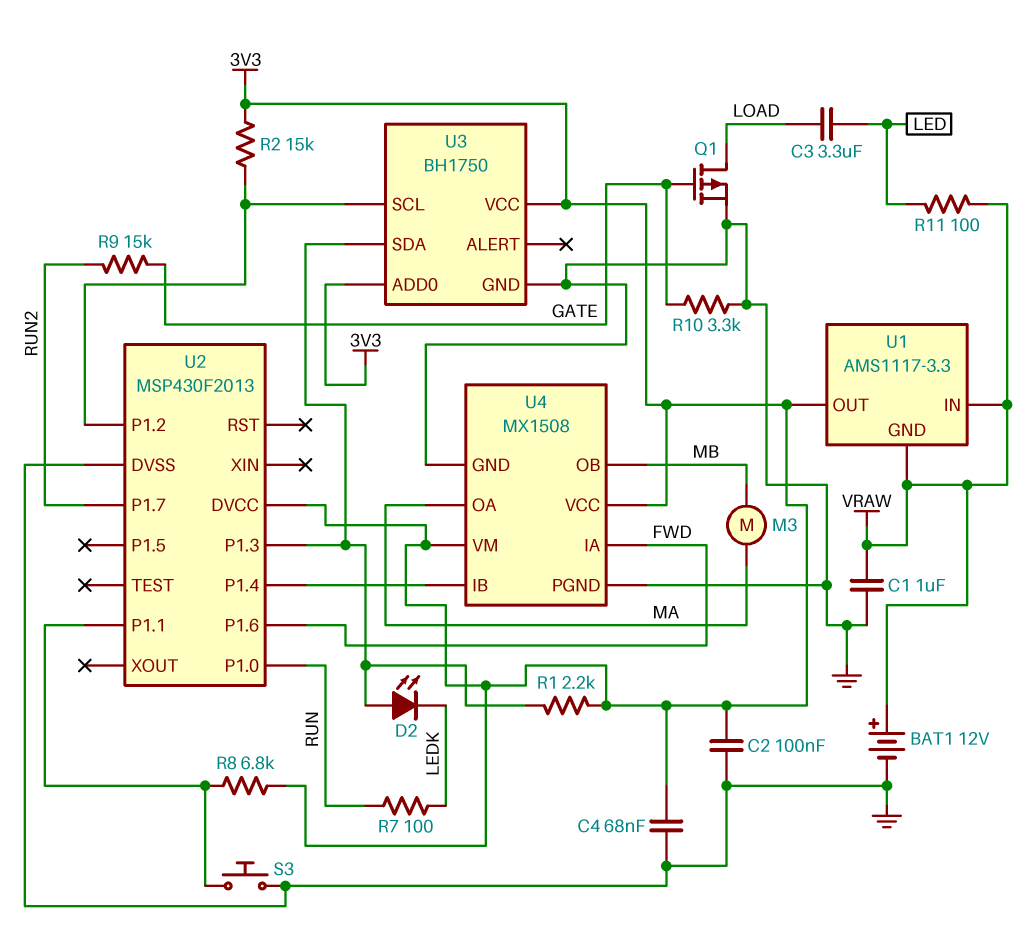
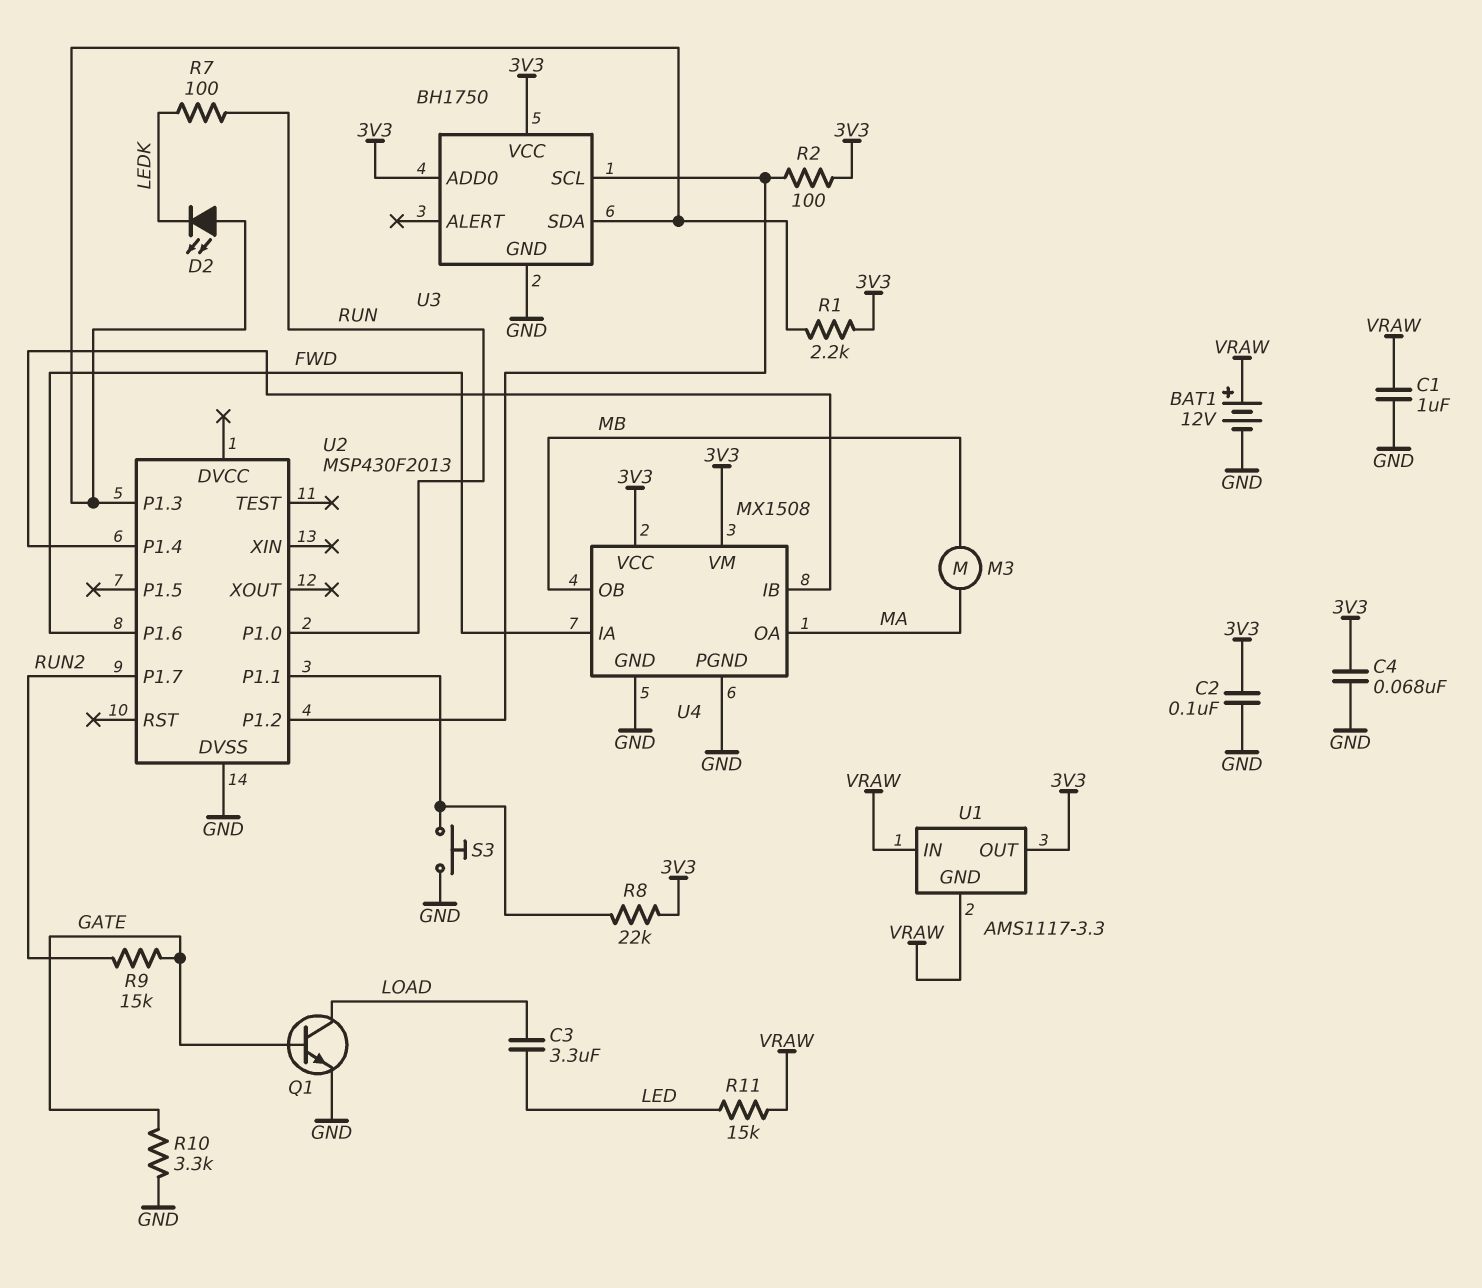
Q1: PMOS (G GATE, D LOAD, S GND) -> NPN (B GATE, C LOAD, E GND)
R2: 15k (3V3, U2/P1.2) -> 100 (3V3, U2/P1.2)
R8: 6.8k (3V3, U2/P1.1) -> 22k (3V3, U2/P1.1)
R11: 100 (LED, VRAW) -> 15k (LED, VRAW)
U2 pin DVCC: 3V3 -> none

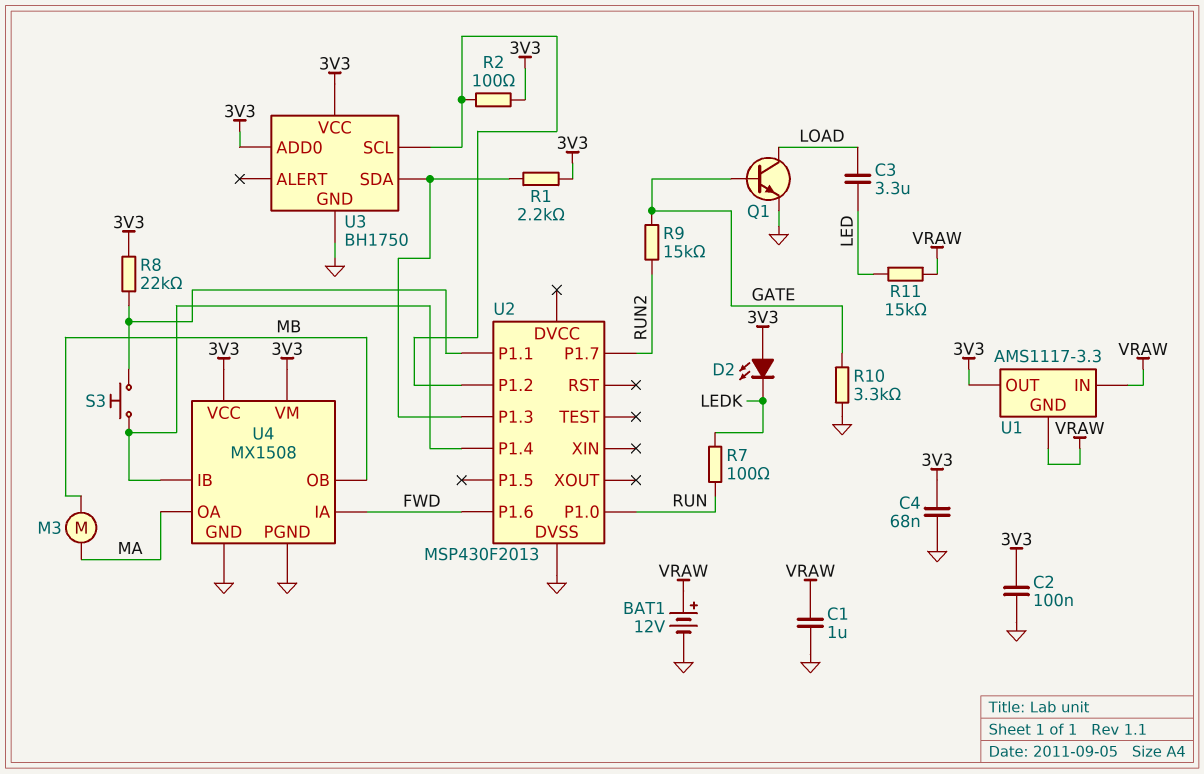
D2: LED (A U2/P1.3, K LEDK) -> LED (A 3V3, K LEDK)
S3: button (GND, U2/P1.1) -> button (U2/P1.1, U2/P1.4)

